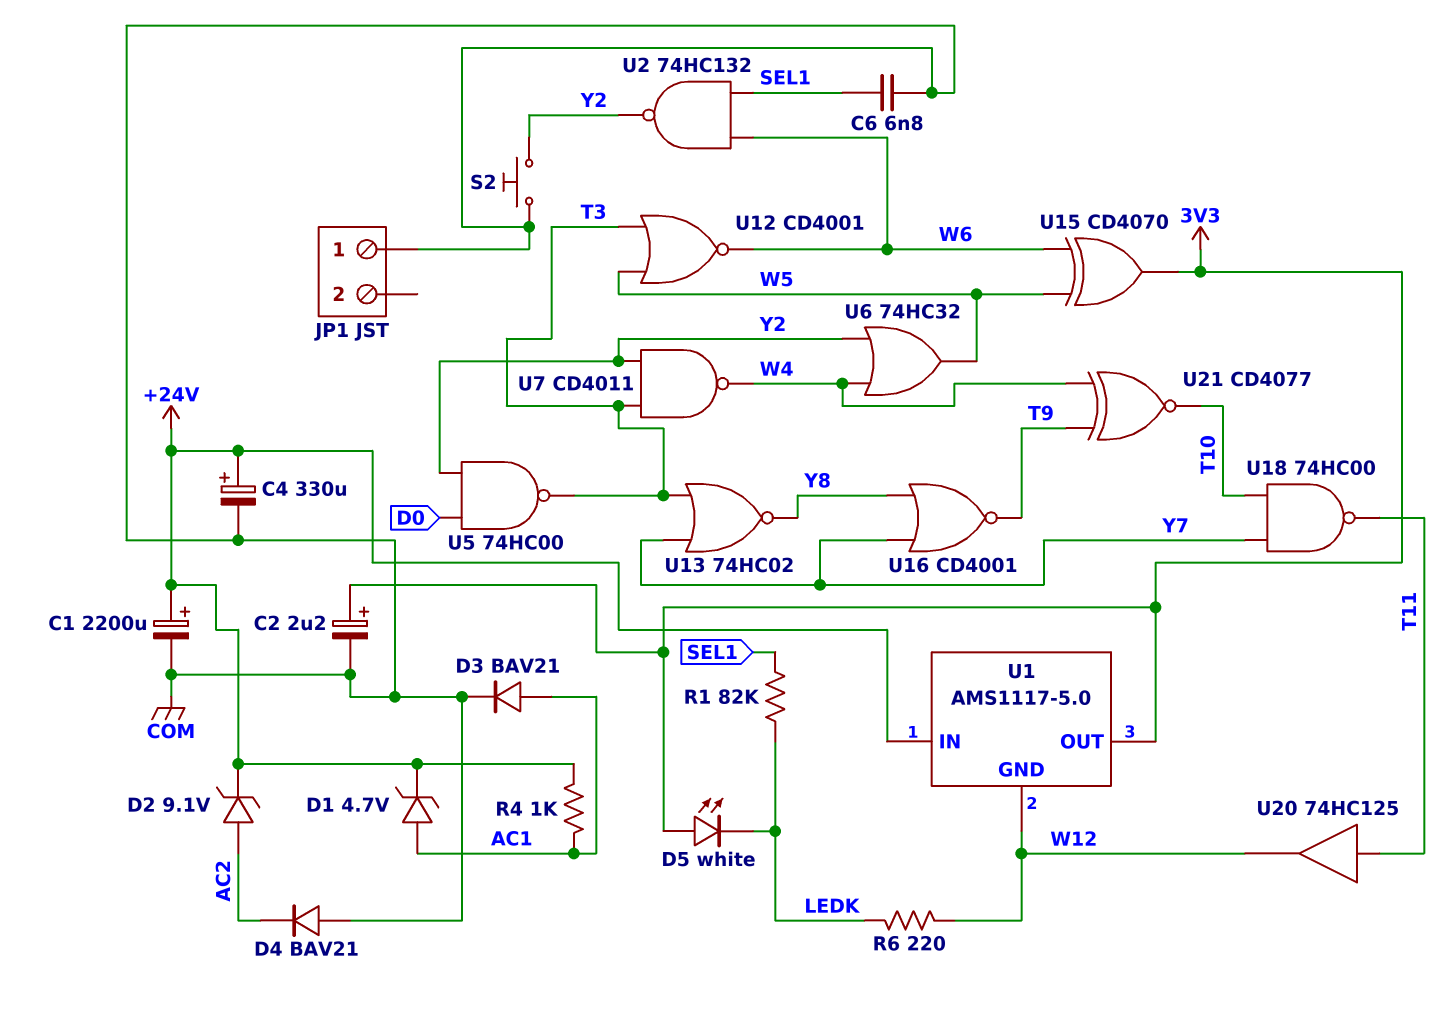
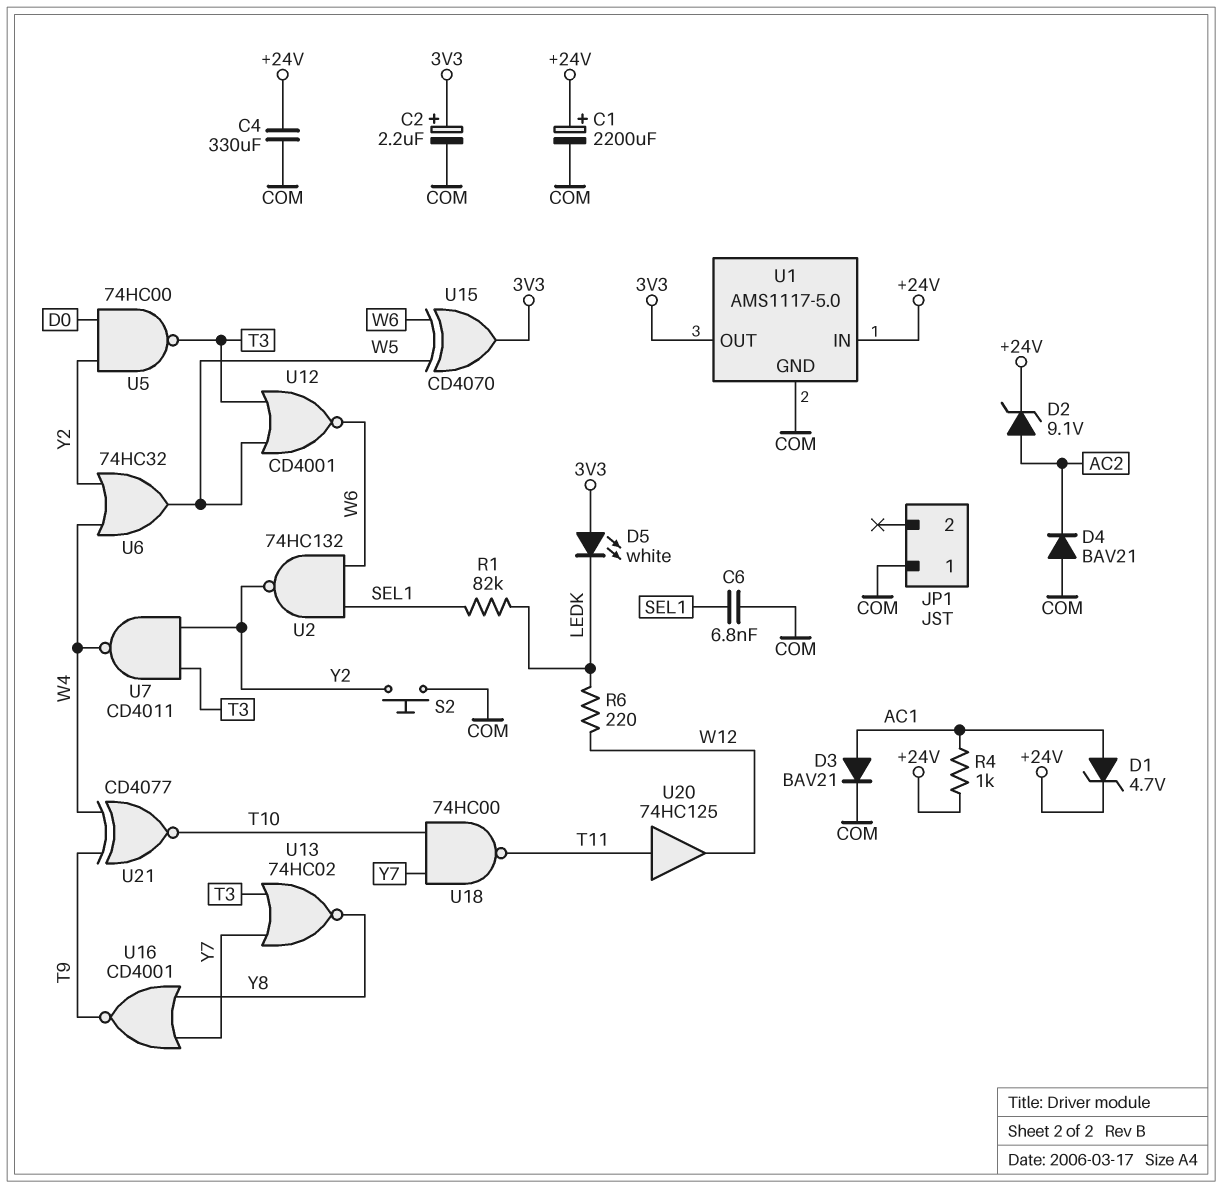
C4: 330uF (plus +24V, minus COM) -> 330uF (+24V, COM)
U1 pin GND: W12 -> COM

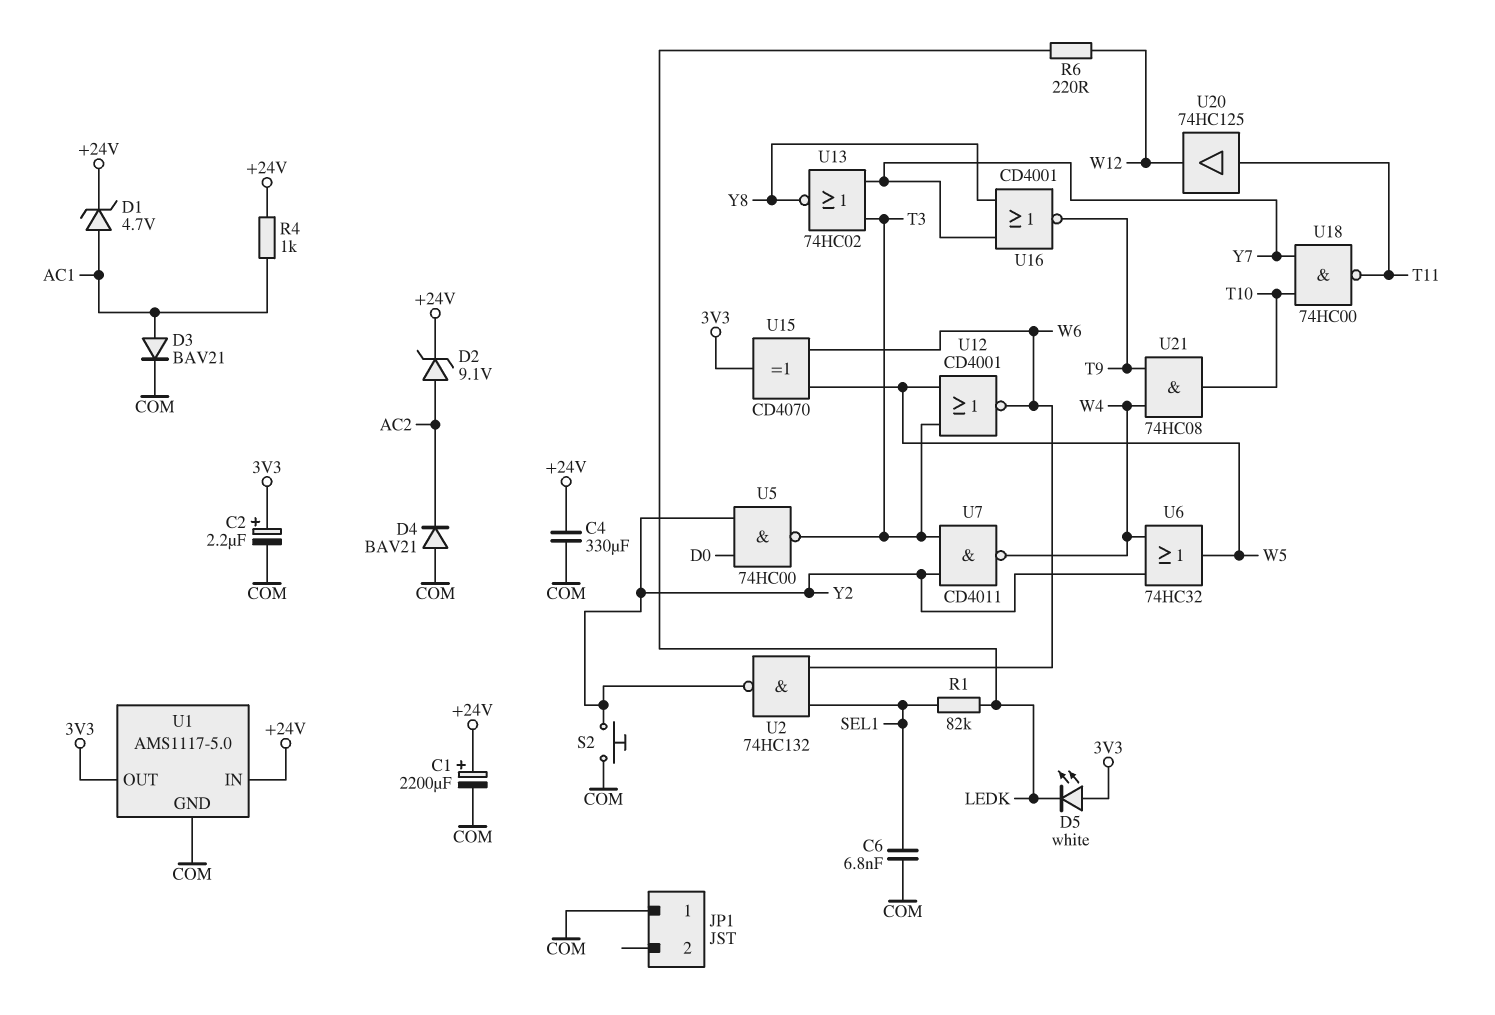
U21: XNOR CD4077 (in T9, in W4, out T10) -> AND 74HC08 (in T9, in W4, out T10)

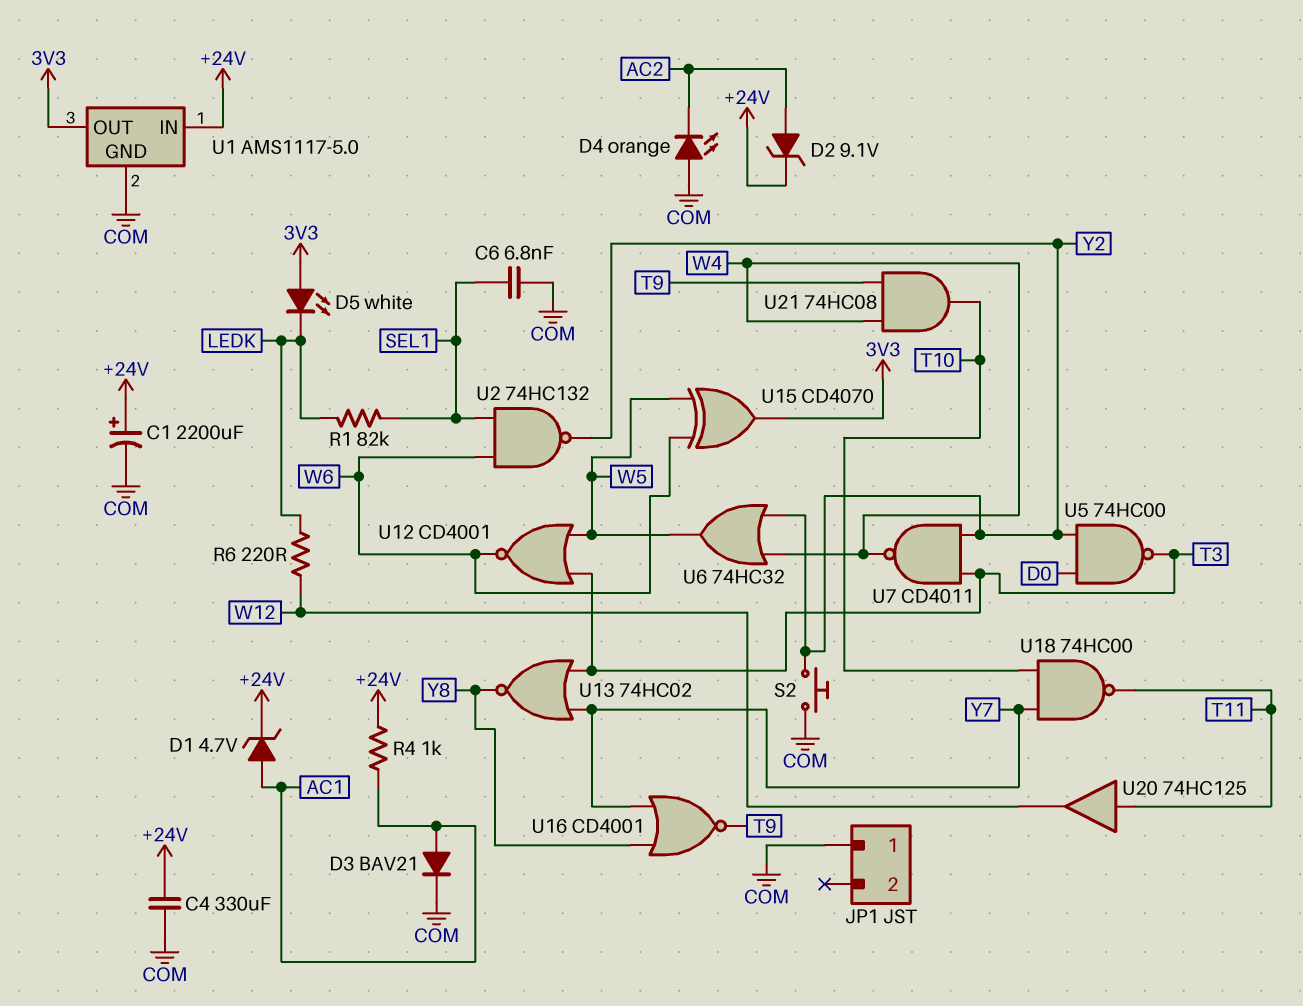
C2: 2.2uF (plus 3V3, minus COM) -> none
D4: diode BAV21 (A COM, K AC2) -> LED orange (A COM, K AC2)

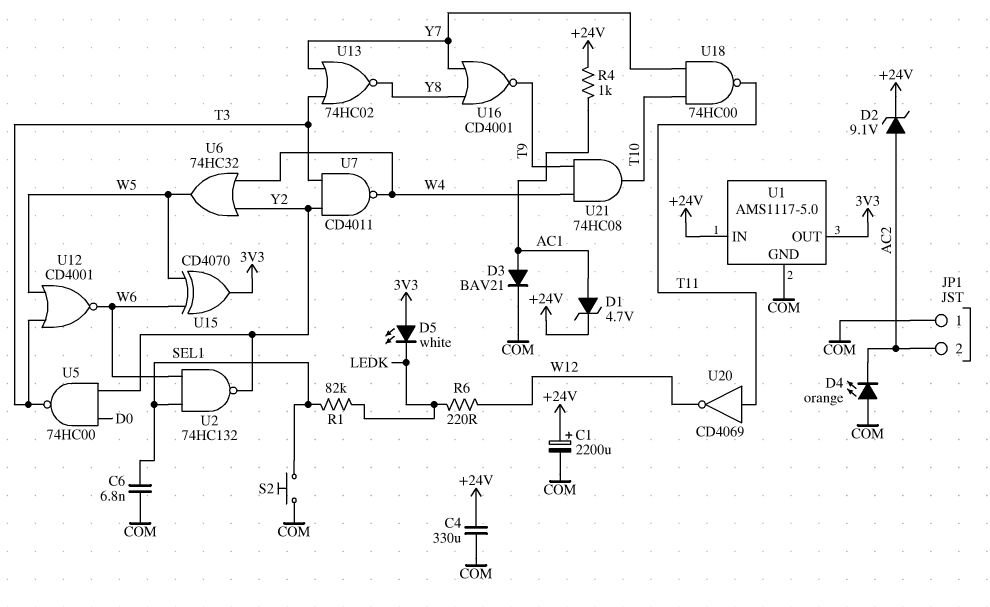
JP1 pin 2: none -> AC2
S2: button (COM, Y2) -> button (COM, SEL1)
U20: buffer 74HC125 (in T11, out W12) -> NOT CD4069 (in T11, out W12)

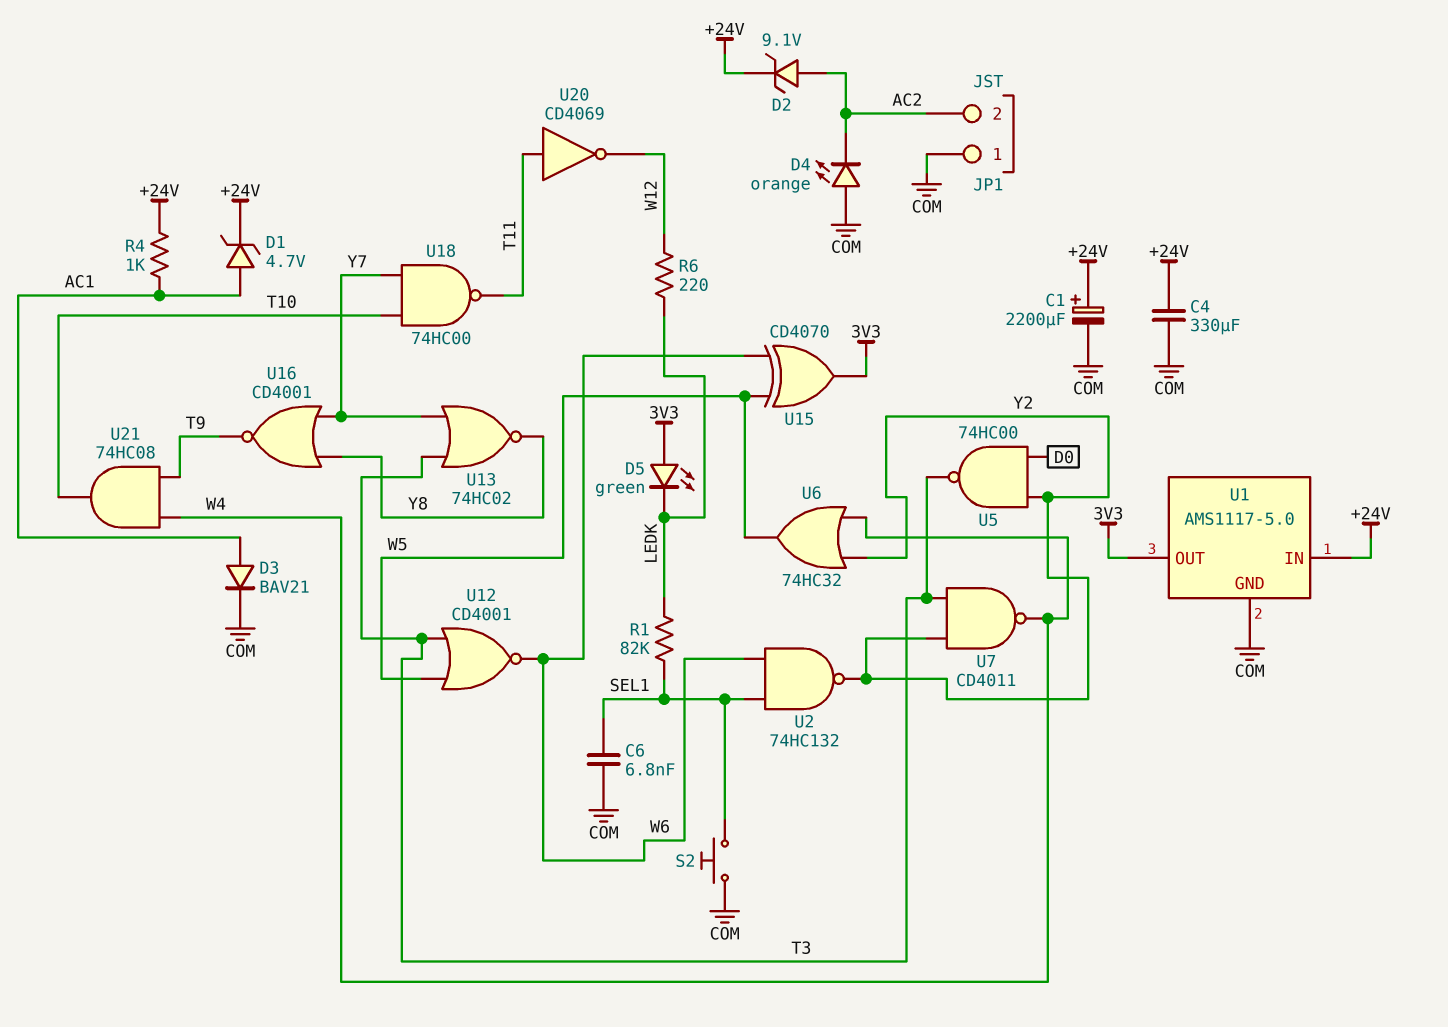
D5: LED white (A 3V3, K LEDK) -> LED green (A 3V3, K LEDK)

